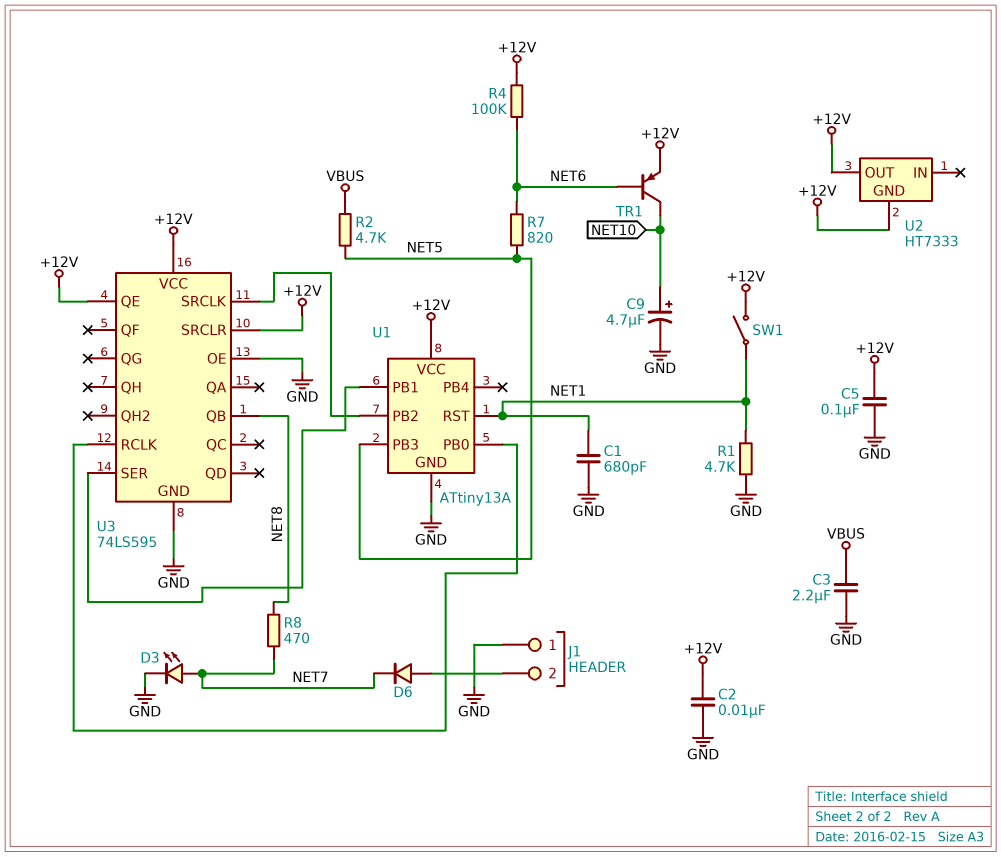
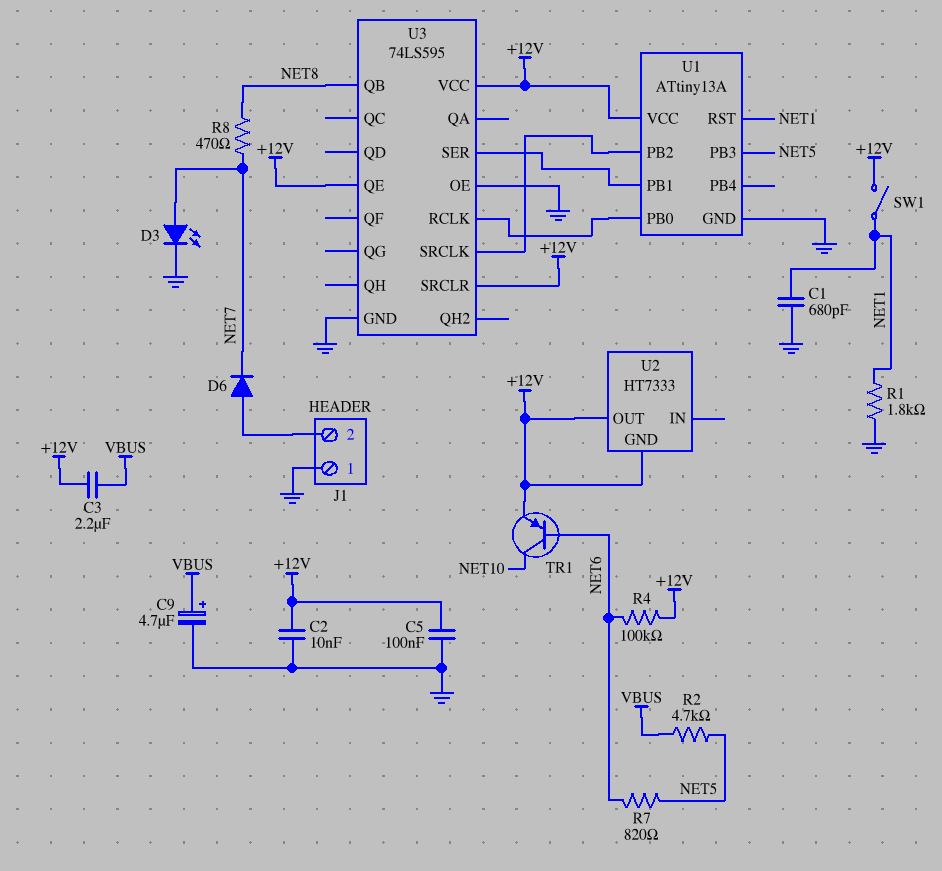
C3: 2.2uF (GND, VBUS) -> 2.2uF (+12V, VBUS)
C9: 4.7uF (plus NET10, minus GND) -> 4.7uF (plus VBUS, minus GND)
R1: 4.7k (GND, NET1) -> 1.8k (GND, NET1)

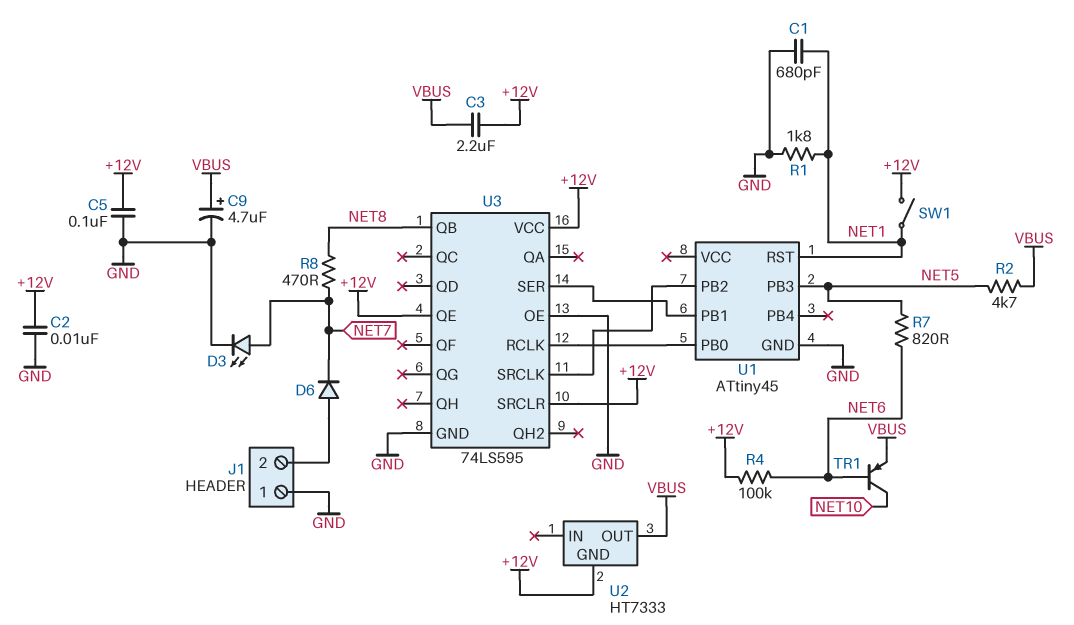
TR1: PNP (B NET6, C NET10, E +12V) -> PNP (B NET6, C NET10, E VBUS)
U1: ATtiny13A -> ATtiny45
U1 pin VCC: +12V -> none
U2 pin OUT: +12V -> VBUS

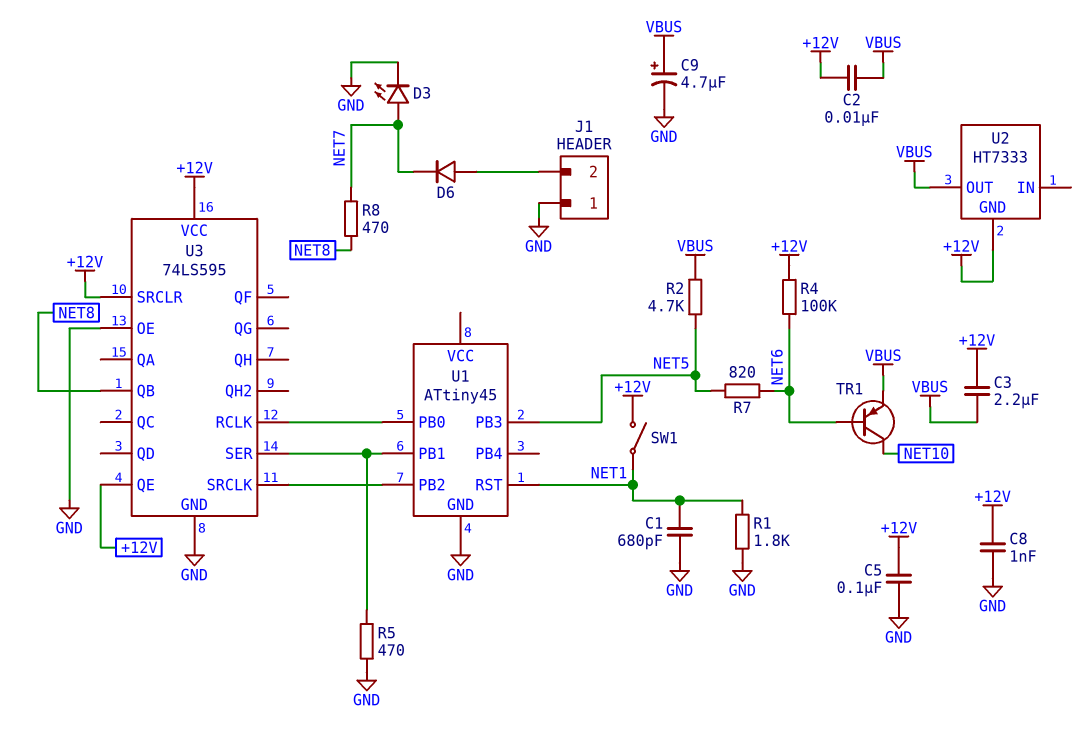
C2: 10nF (+12V, GND) -> 10nF (+12V, VBUS)
C8: none -> 1nF (+12V, GND)
R5: none -> 470 (GND, U1/PB1)

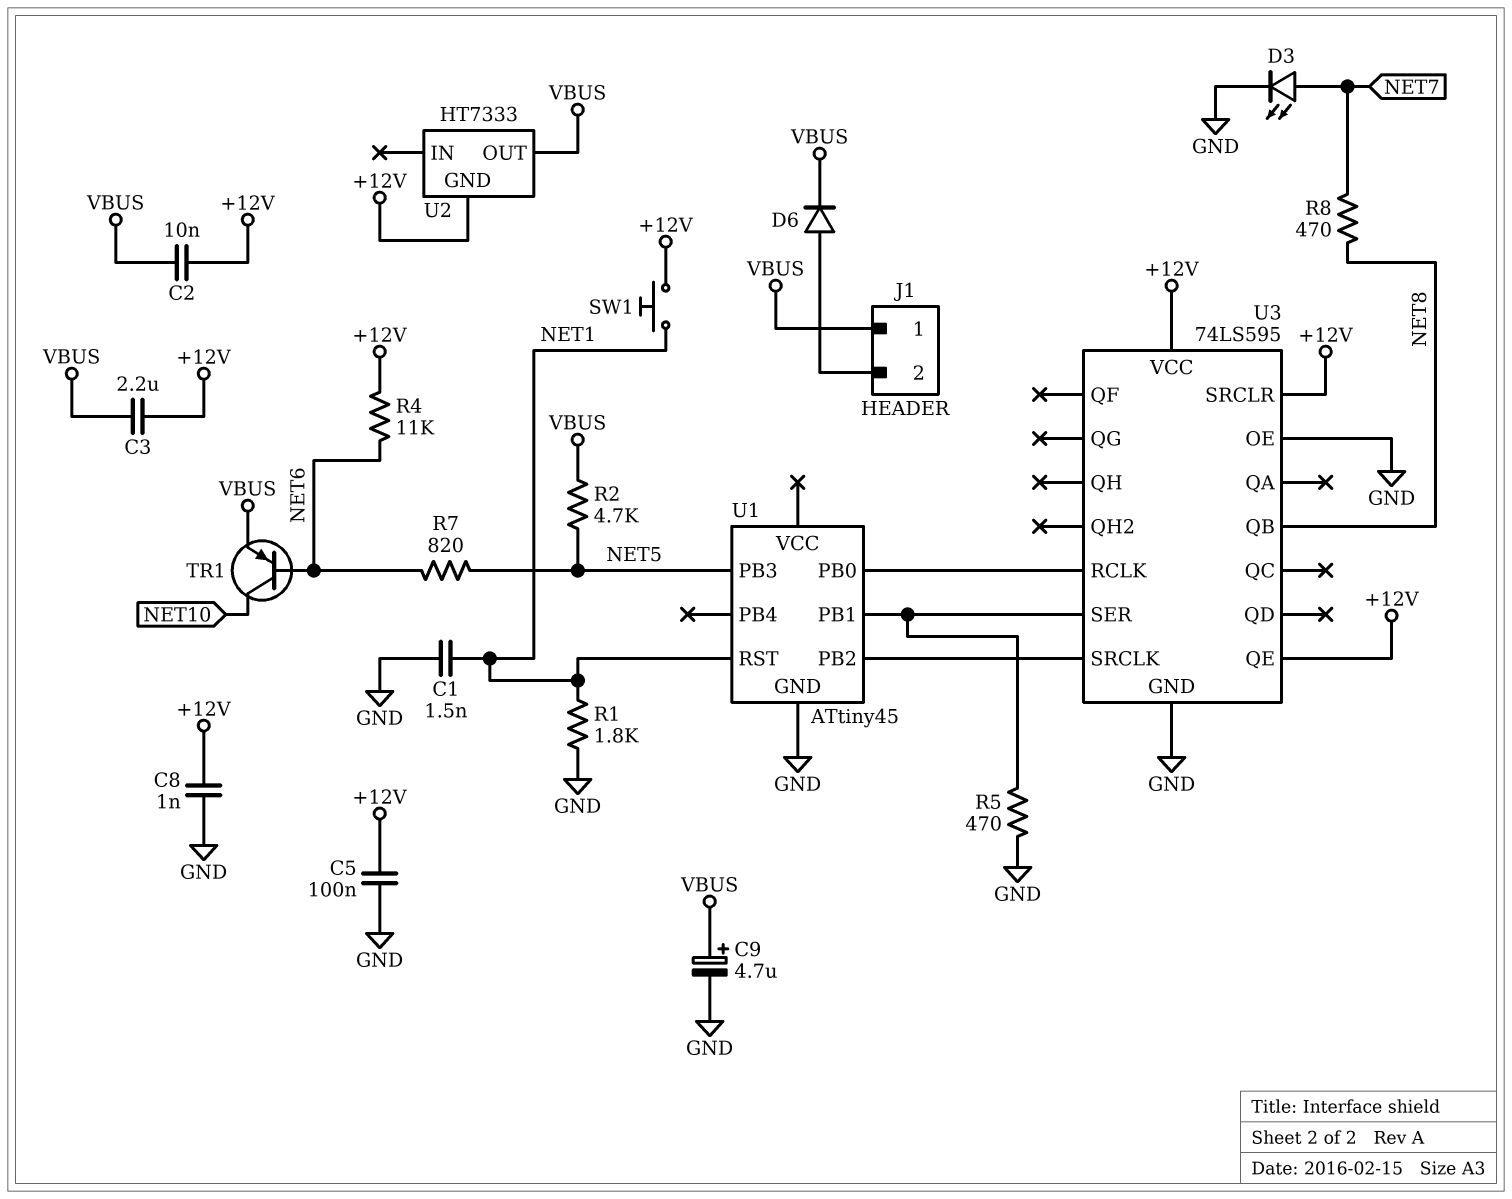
C1: 680pF (GND, NET1) -> 1.5nF (GND, NET1)
D6: diode (A J1/2, K NET7) -> diode (A J1/2, K VBUS)
J1 pin 1: GND -> VBUS
R4: 100k (+12V, NET6) -> 11k (+12V, NET6)
SW1: switch (+12V, NET1) -> button (+12V, NET1)

